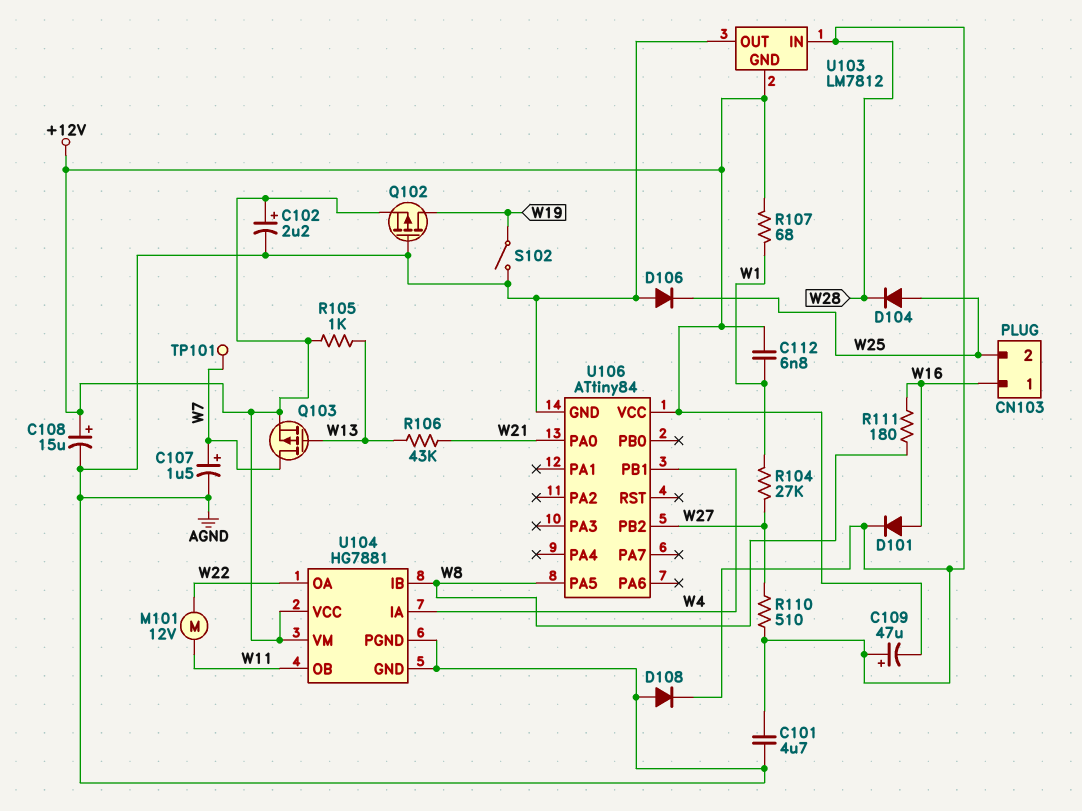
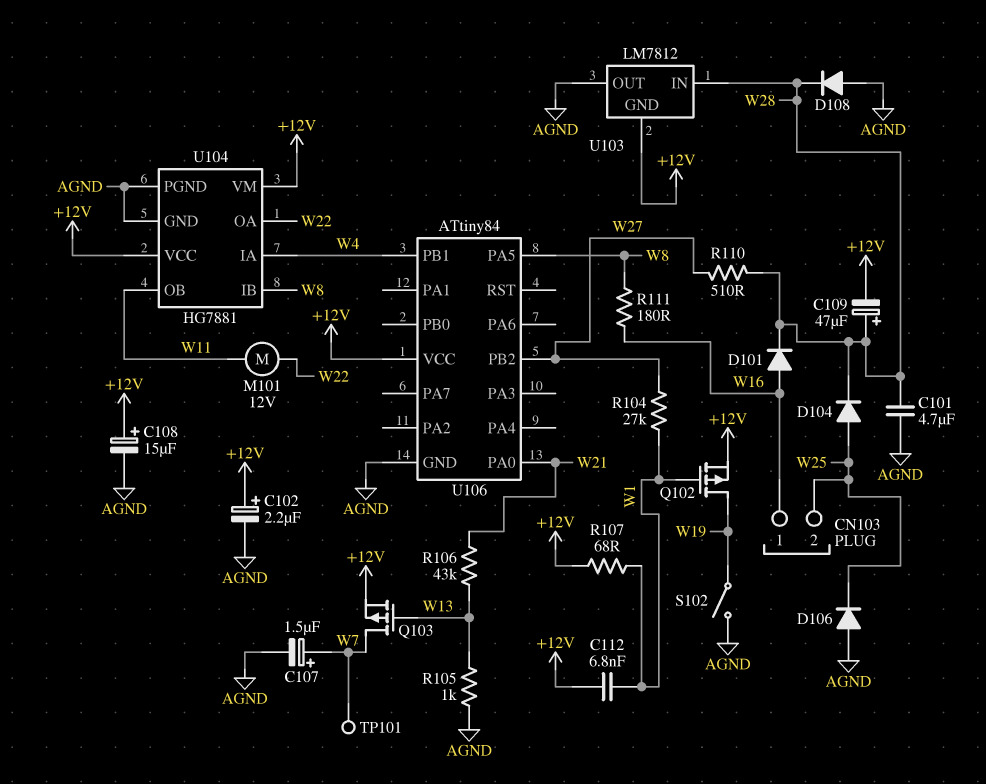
Q102: PMOS (G AGND, D W19, S +12V) -> PMOS (G W1, D W19, S +12V)
R105: 1k (+12V, W13) -> 1k (AGND, W13)

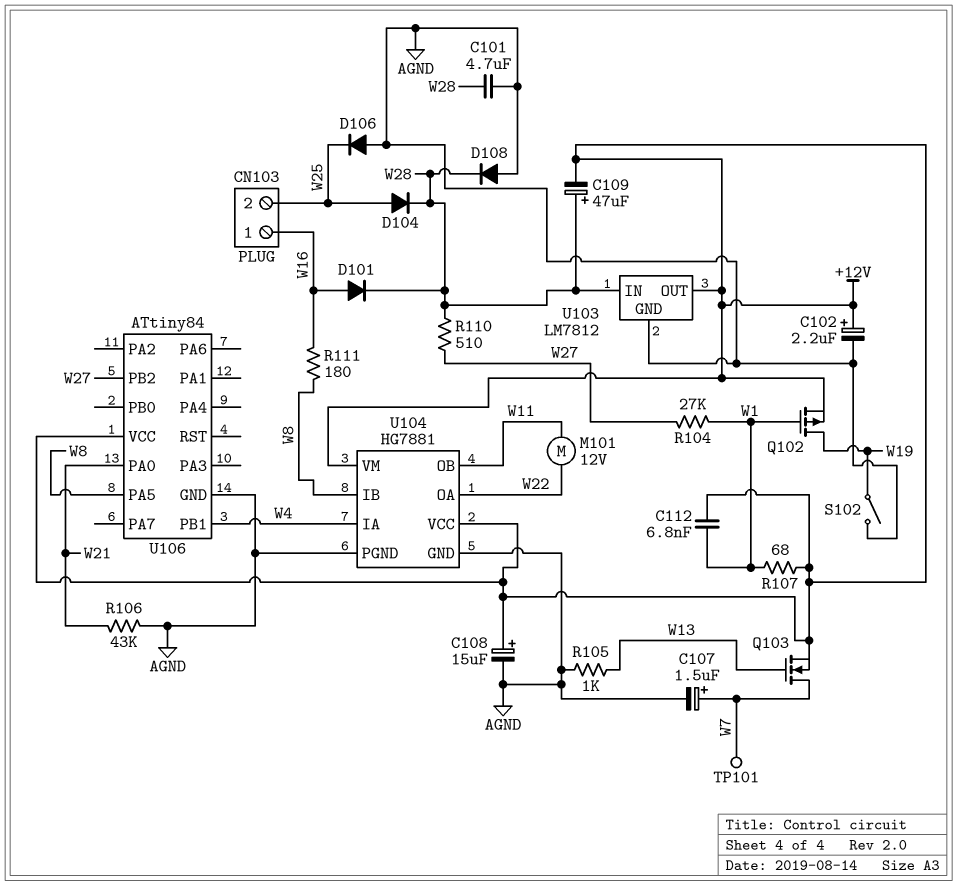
Q103: PMOS (G W13, D W7, S +12V) -> NMOS (G W13, D W7, S +12V)
R106: 43k (W13, W21) -> 43k (AGND, W21)
U103 pin GND: +12V -> AGND
U103 pin OUT: AGND -> +12V

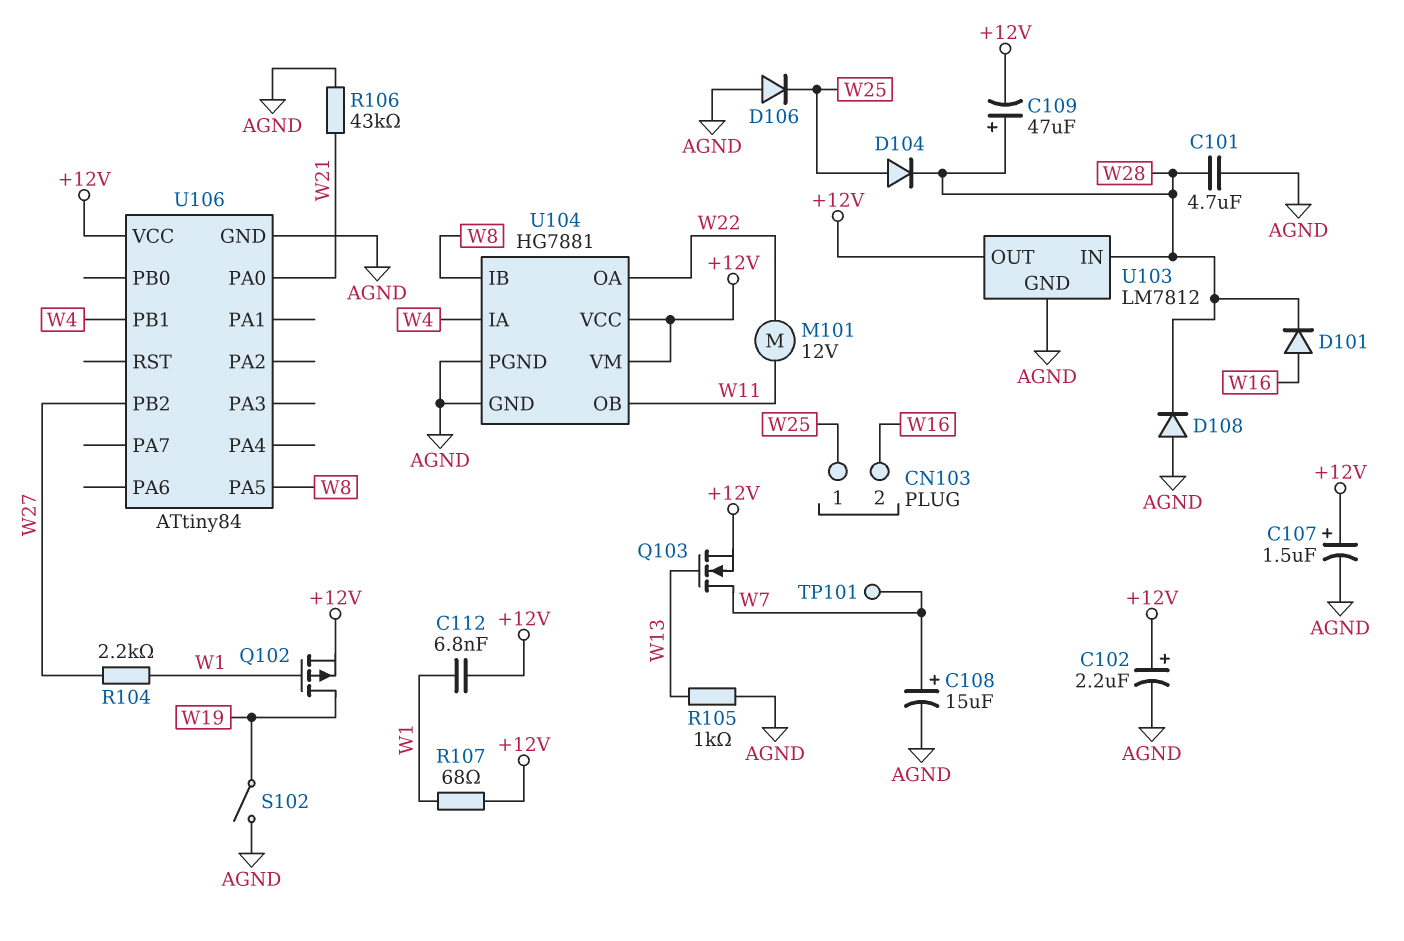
C107: 1.5uF (plus W7, minus AGND) -> 1.5uF (plus +12V, minus AGND)
C108: 15uF (plus +12V, minus AGND) -> 15uF (plus W7, minus AGND)
CN103 pin 1: W16 -> W25
CN103 pin 2: W25 -> W16
R104: 27k (W1, W27) -> 2.2k (W1, W27)
R110: 510 (W27, W28) -> none
R111: 180 (W8, W16) -> none

